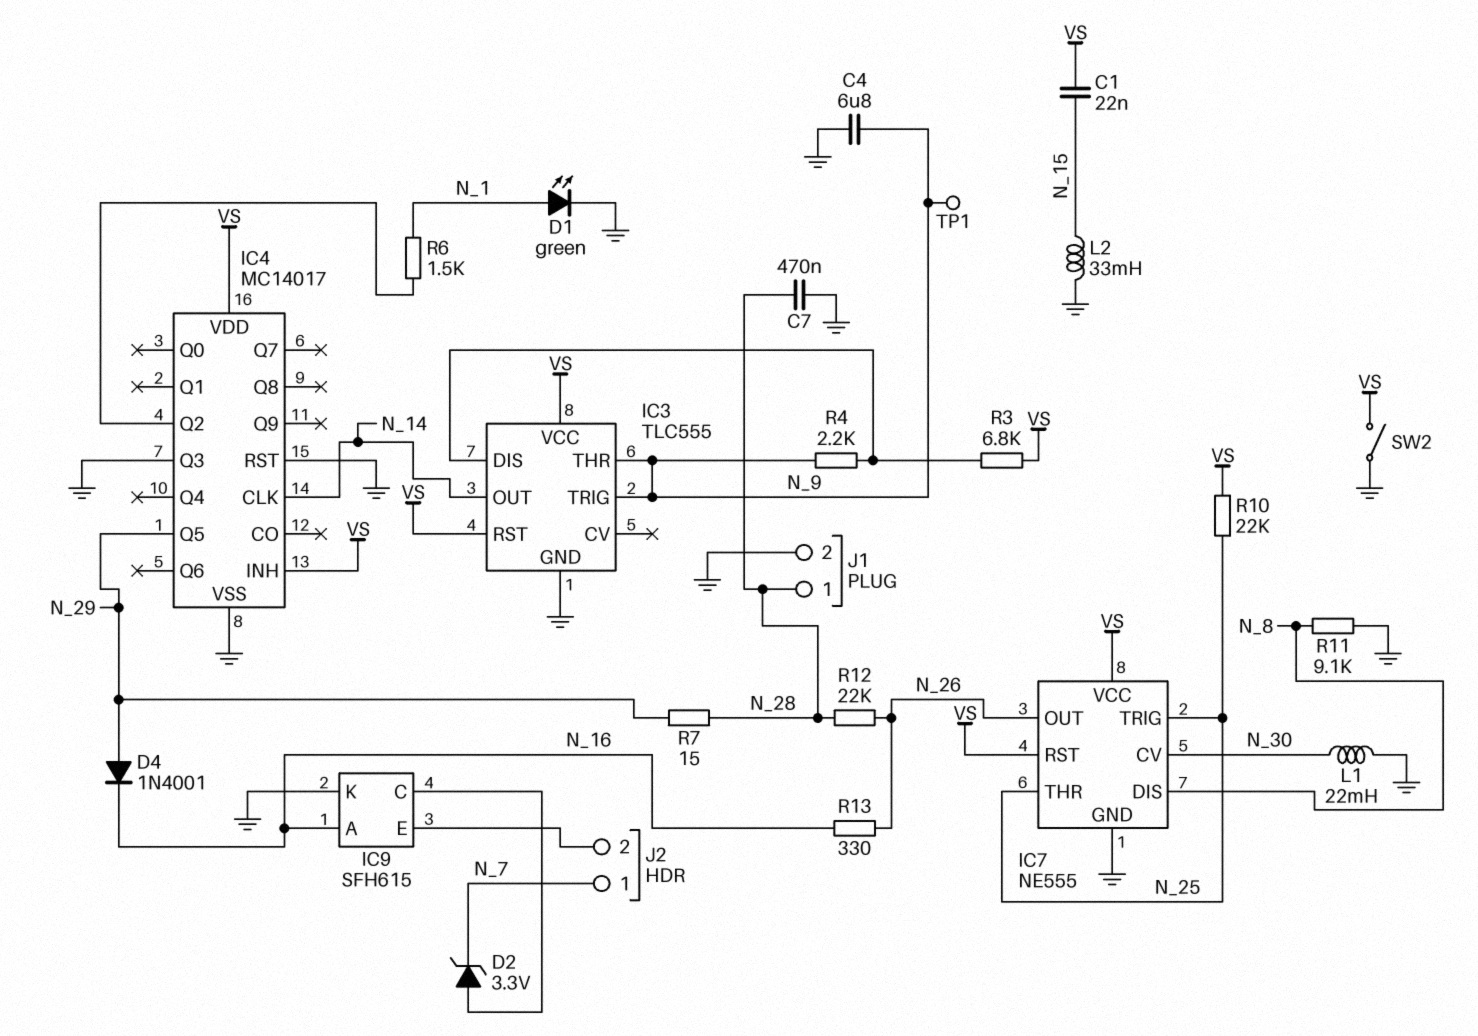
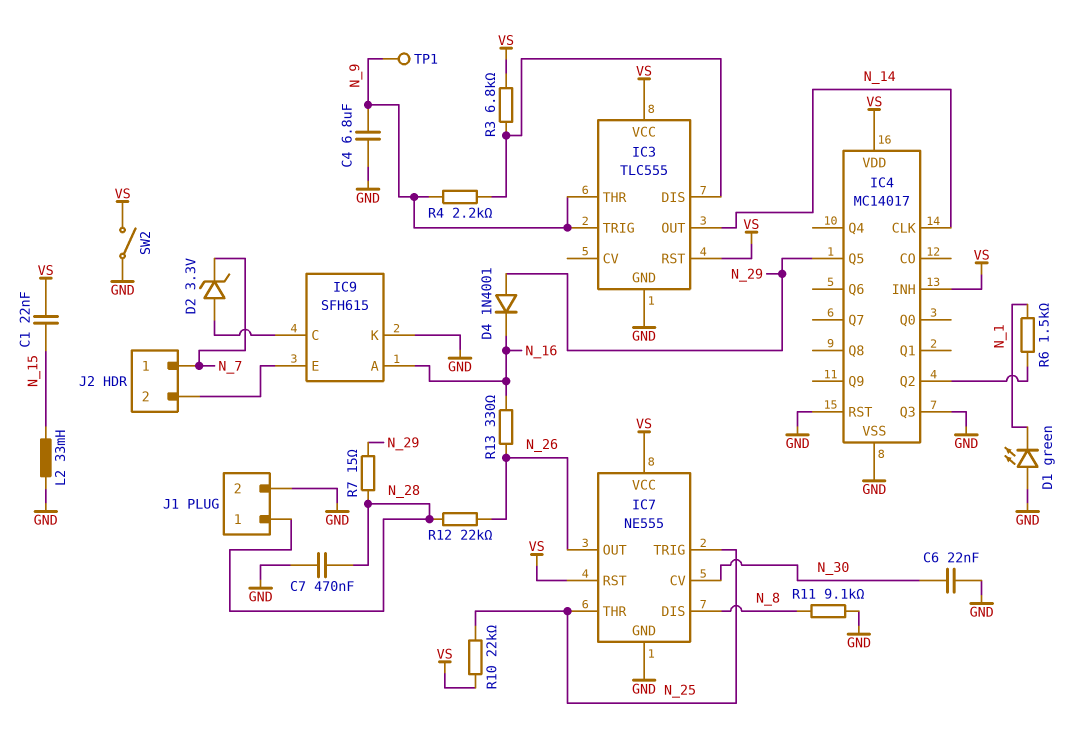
C6: none -> 22nF (GND, N_30)
D1: LED green (A N_1, K GND) -> LED green (A GND, K N_1)
L1: 22mH (GND, N_30) -> none

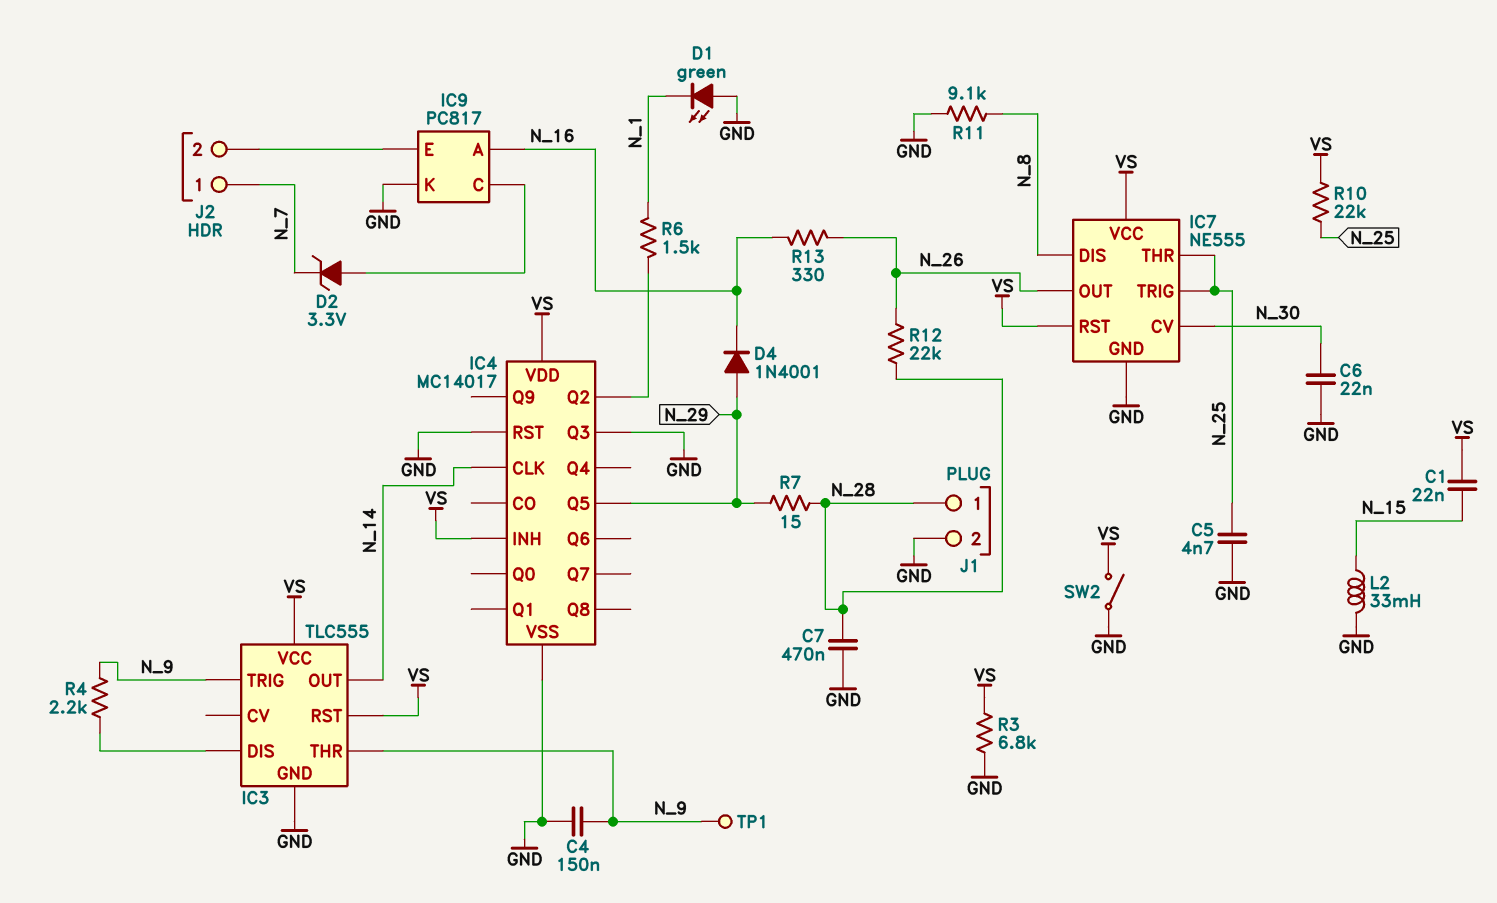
C4: 6.8uF (GND, N_9) -> 150nF (GND, N_9)
C5: none -> 4.7nF (GND, N_25)
IC9: SFH615 -> PC817
R3: 6.8k (IC3/DIS, VS) -> 6.8k (GND, VS)

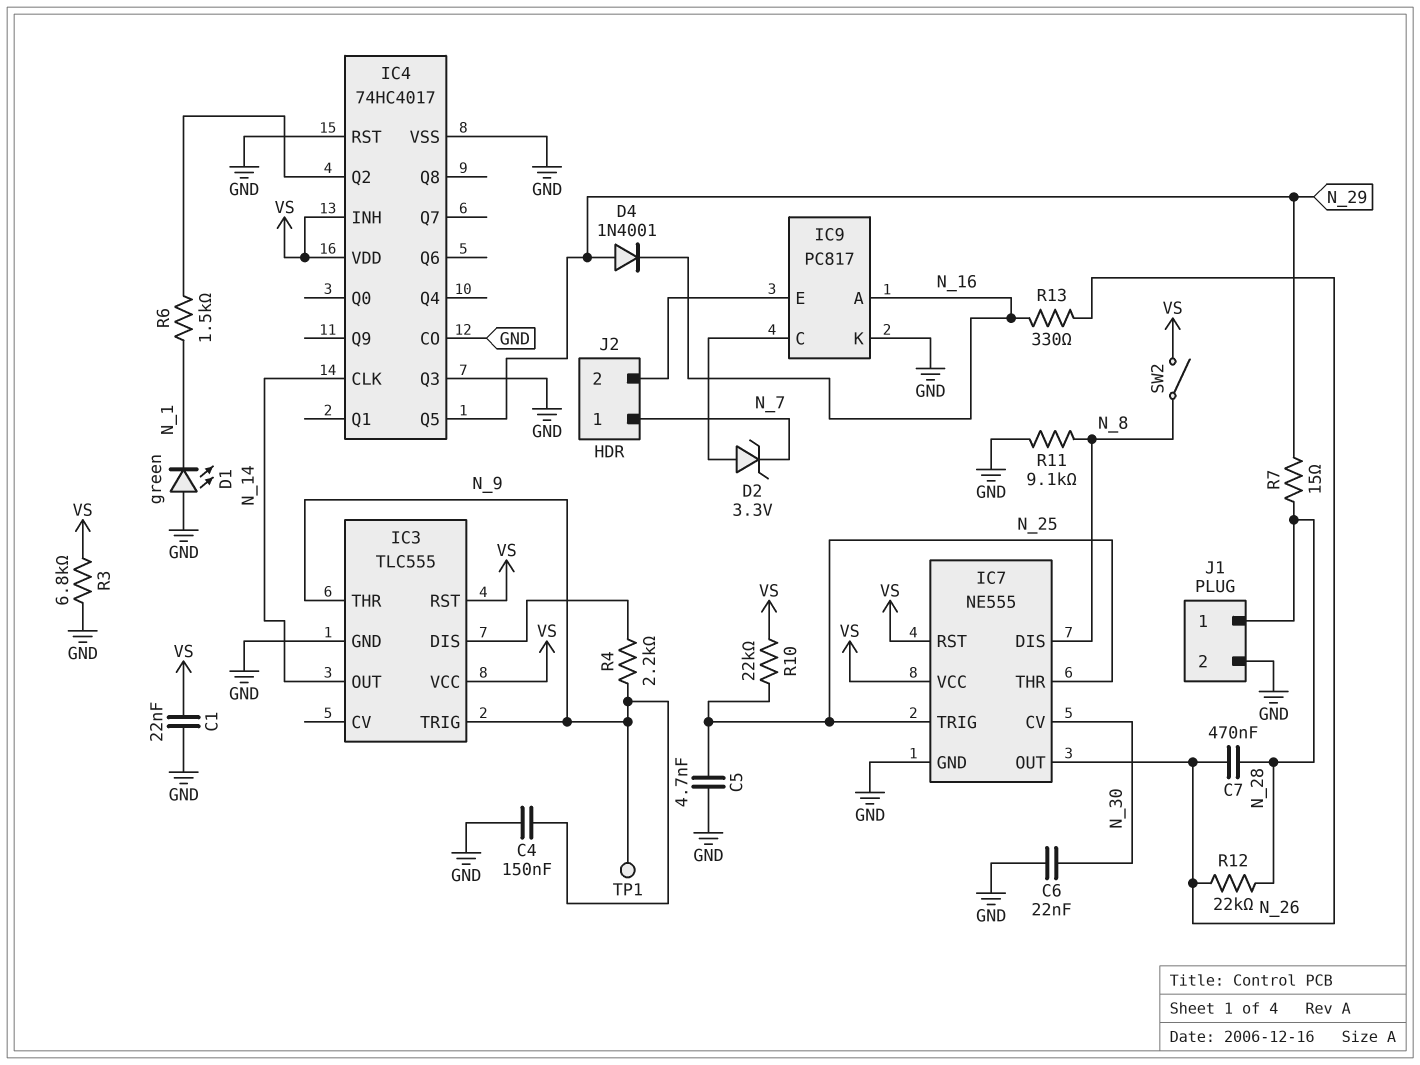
C1: 22nF (N_15, VS) -> 22nF (GND, VS)
C7: 470nF (GND, N_28) -> 470nF (N_26, N_28)
IC4: MC14017 -> 74HC4017
IC4 pin CO: none -> GND
L2: 33mH (GND, N_15) -> none
SW2: switch (GND, VS) -> switch (N_8, VS)

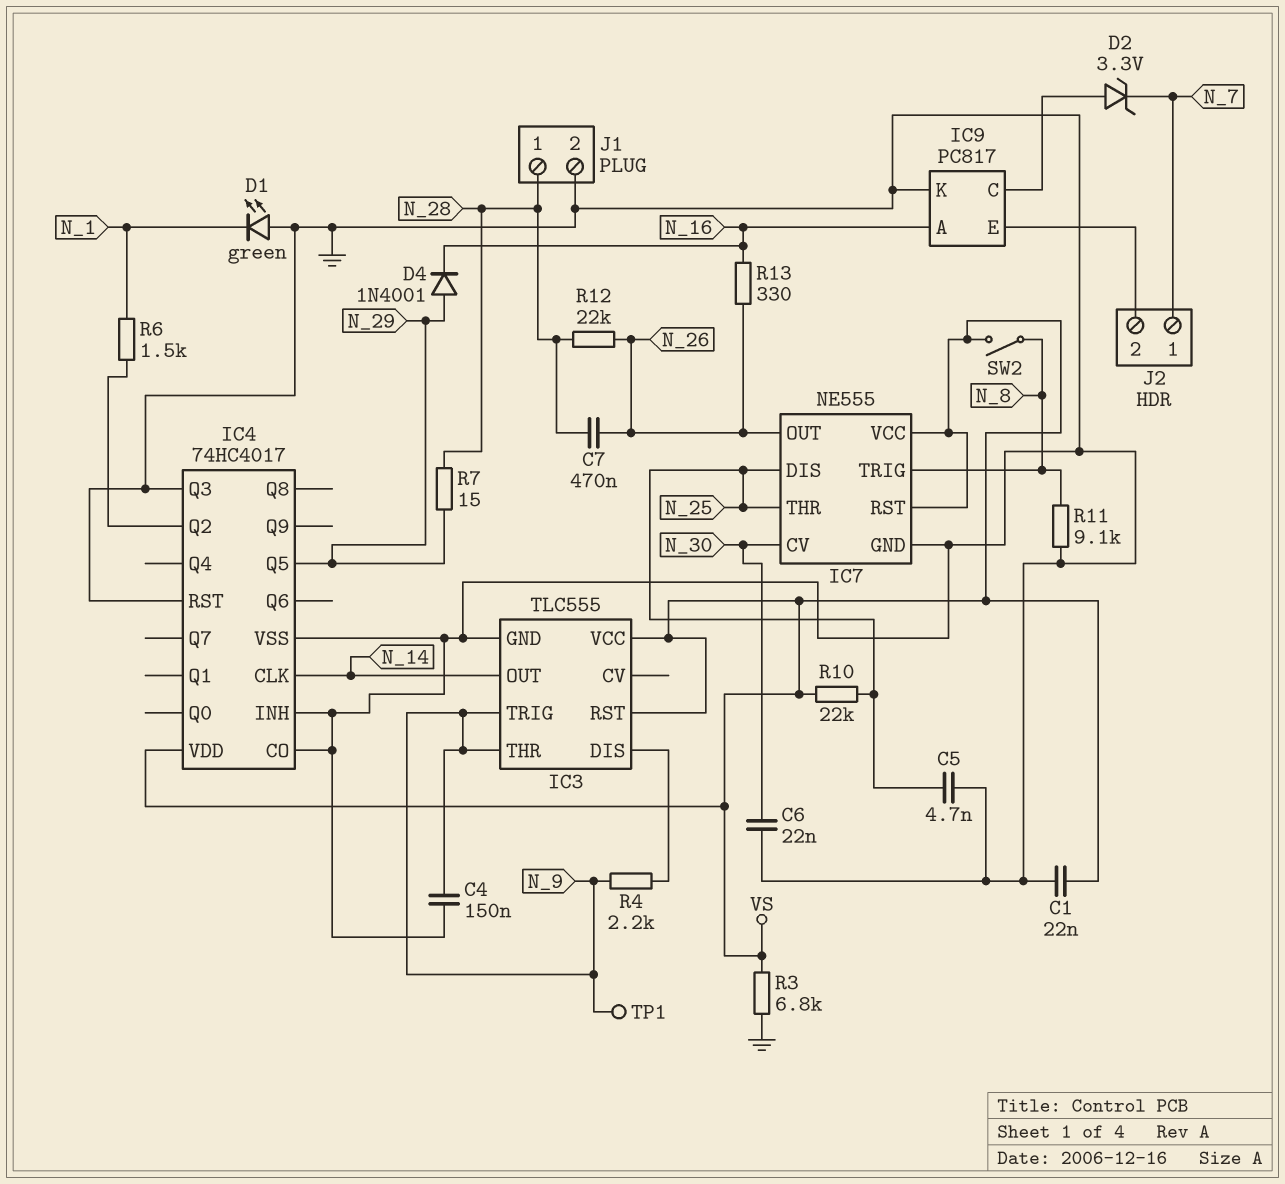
IC4 pin INH: VS -> GND
IC7 pin DIS: N_8 -> N_25
IC7 pin TRIG: N_25 -> N_8

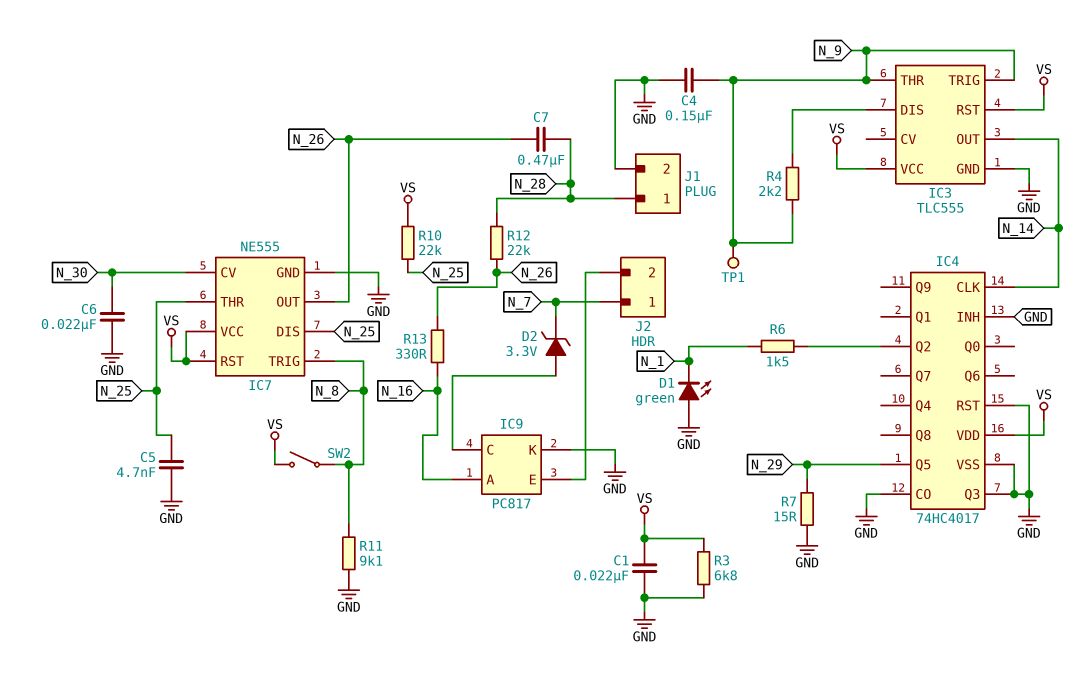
D4: diode 1N4001 (A N_29, K N_16) -> none
R7: 15 (N_28, N_29) -> 15 (GND, N_29)

